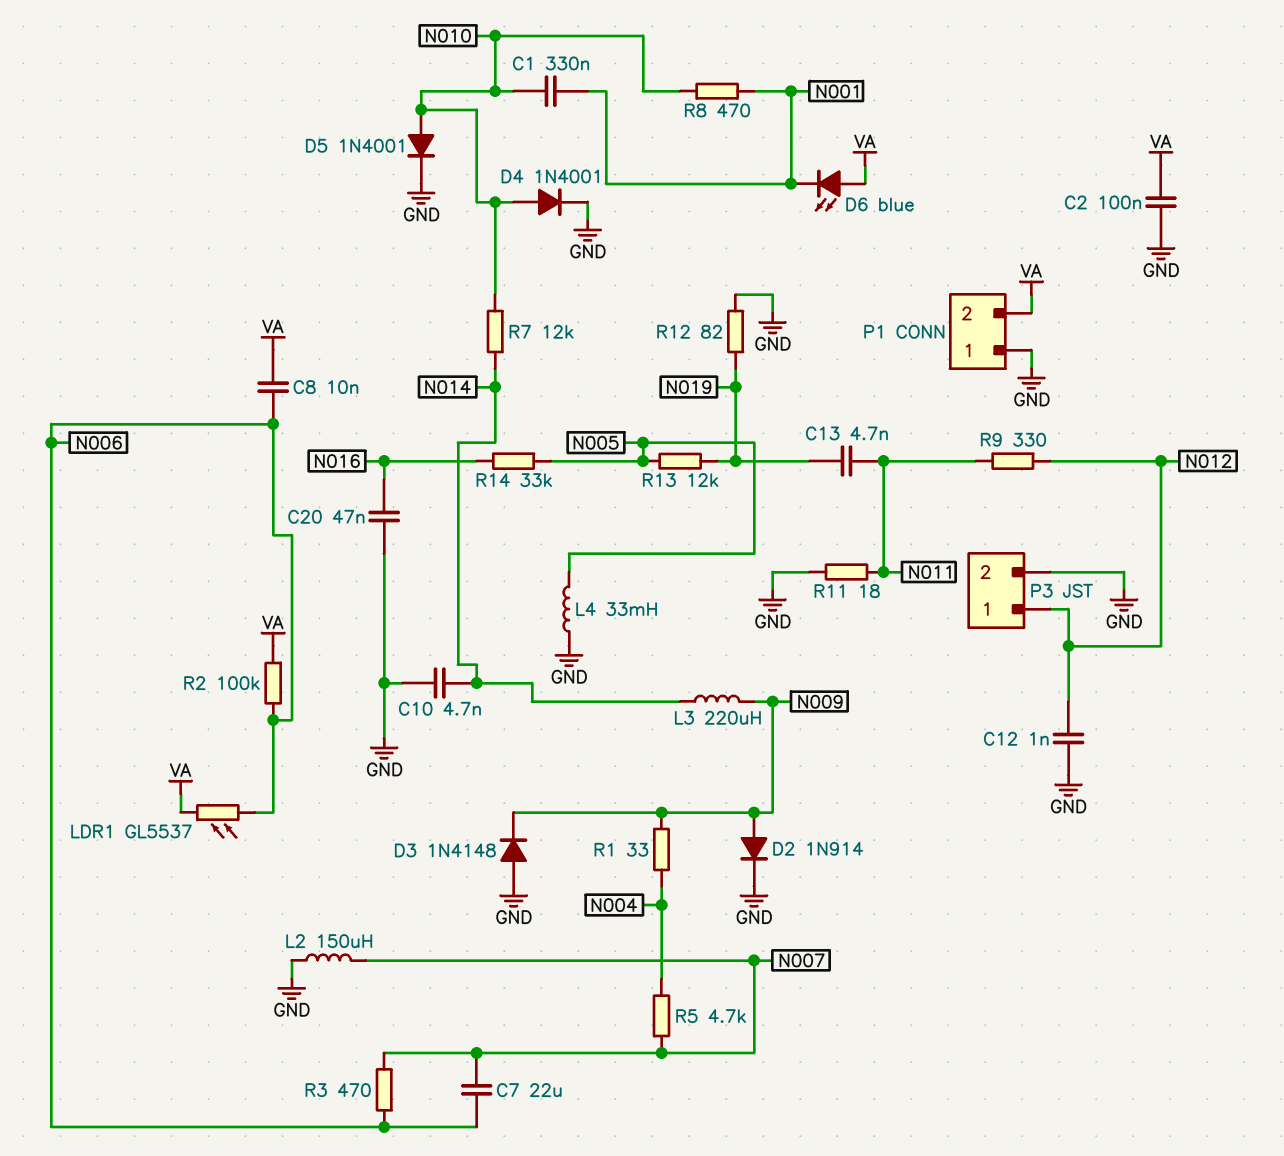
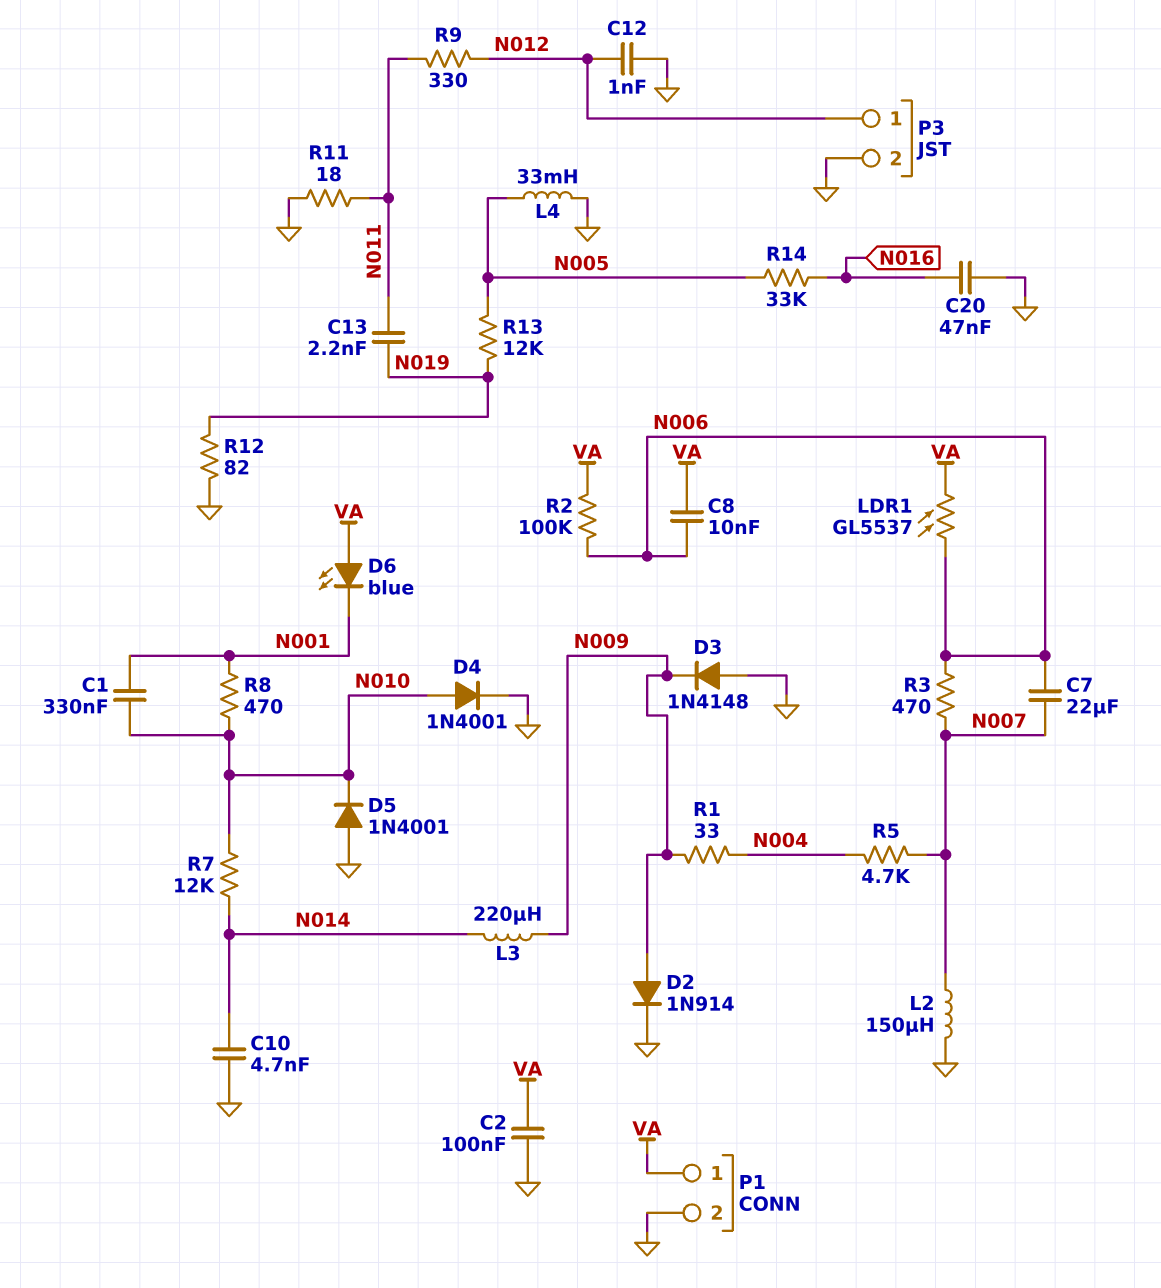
C13: 4.7nF (N011, N019) -> 2.2nF (N011, N019)
D5: diode 1N4001 (A N010, K GND) -> diode 1N4001 (A GND, K N010)
P1 pin 1: GND -> VA
P1 pin 2: VA -> GND

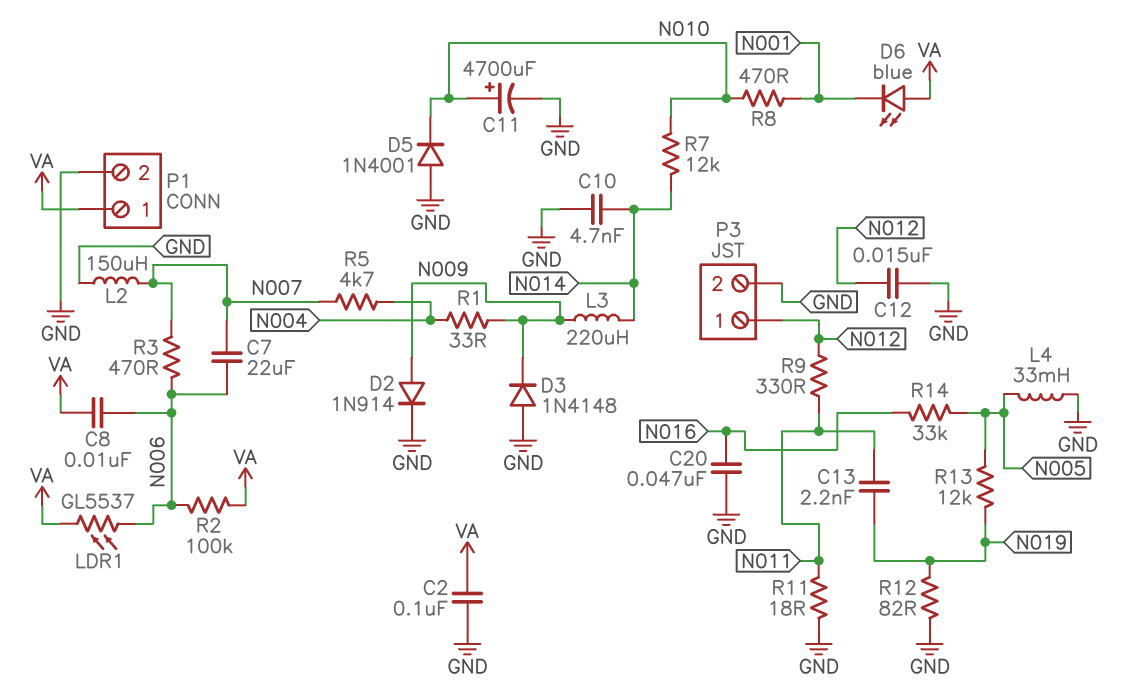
C1: 330nF (N001, N010) -> none
C11: none -> 4700uF (plus N010, minus GND)
C12: 1nF (GND, N012) -> 15nF (GND, N012)
D4: diode 1N4001 (A N010, K GND) -> none

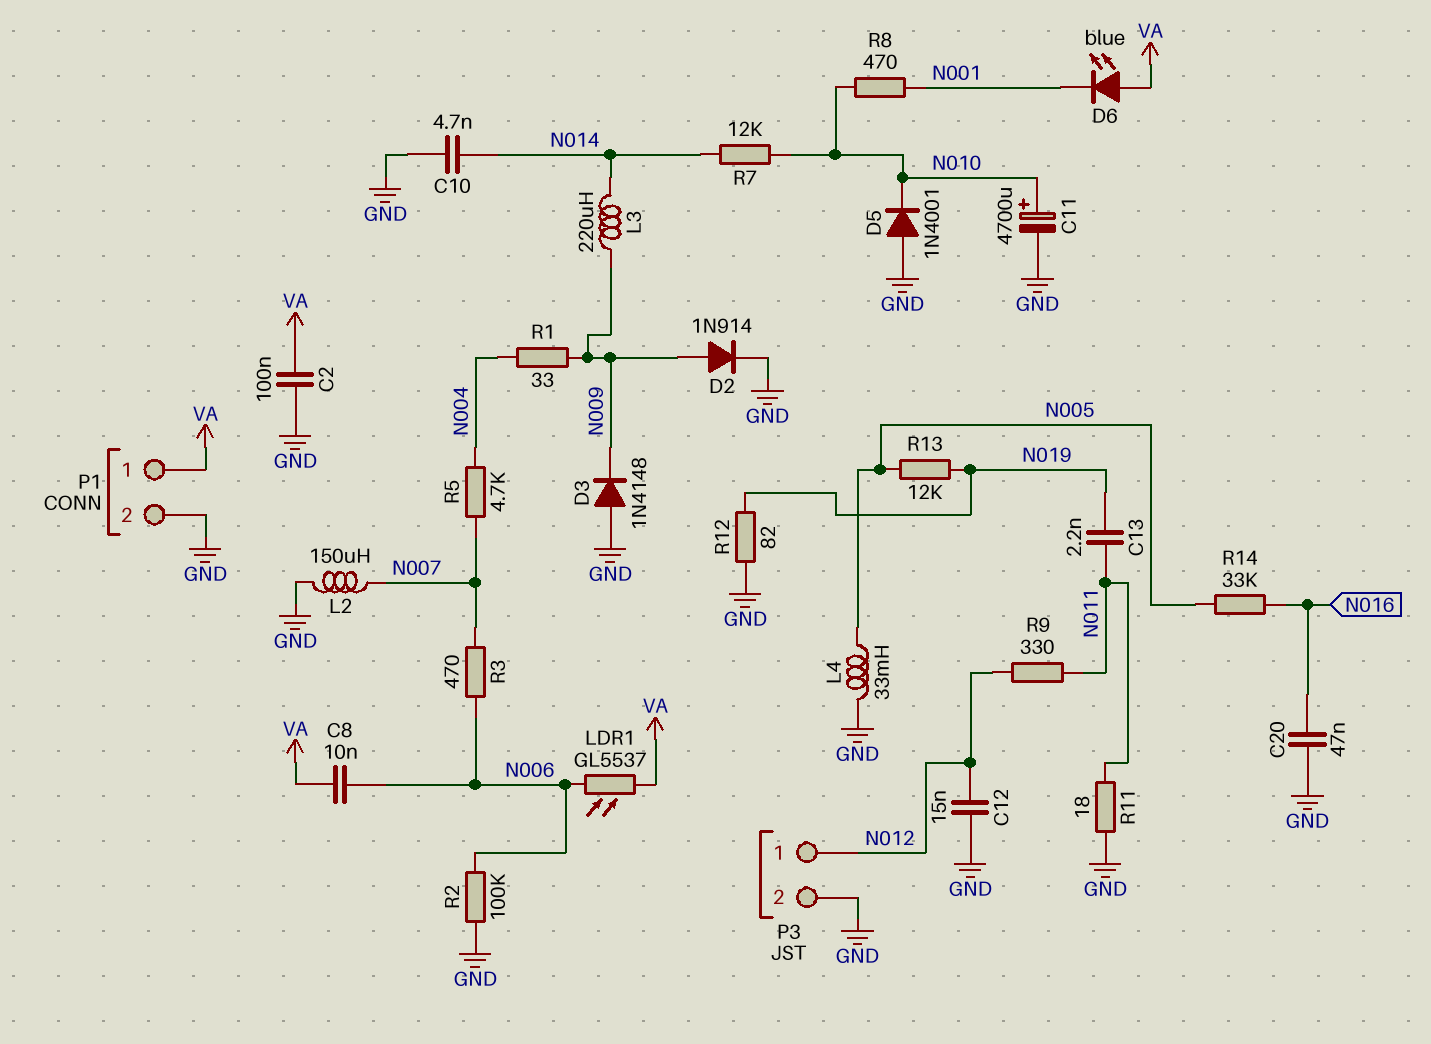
C7: 22uF (N006, N007) -> none
R2: 100k (N006, VA) -> 100k (GND, N006)

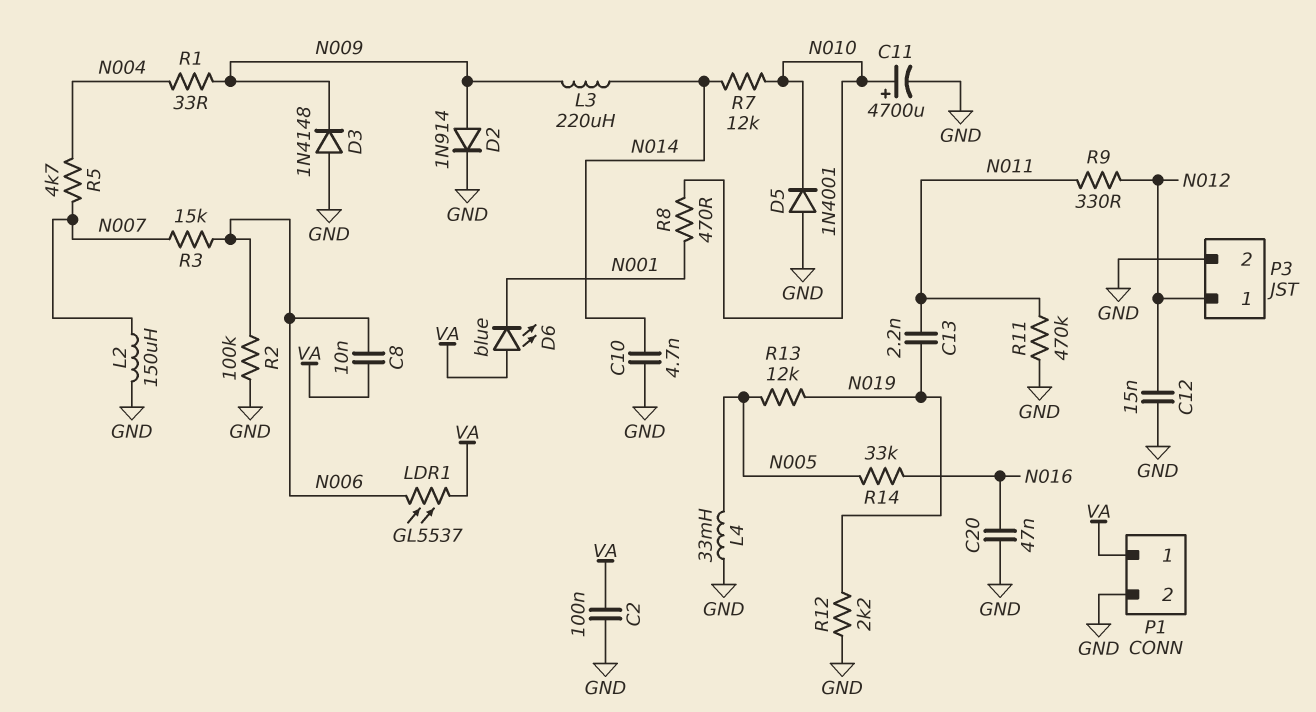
R3: 470 (N006, N007) -> 15k (N006, N007)
R11: 18 (GND, N011) -> 470k (GND, N011)
R12: 82 (GND, N019) -> 2.2k (GND, N019)

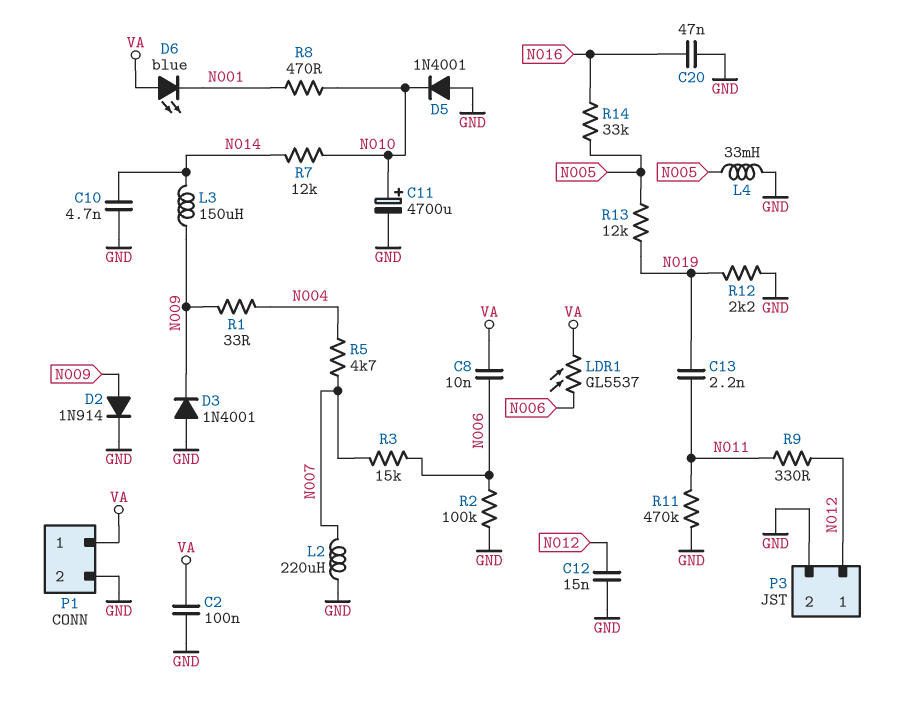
D3: diode 1N4148 (A GND, K N009) -> diode 1N4001 (A GND, K N009)
L2: 150uH (GND, N007) -> 220uH (GND, N007)
L3: 220uH (N009, N014) -> 150uH (N009, N014)

